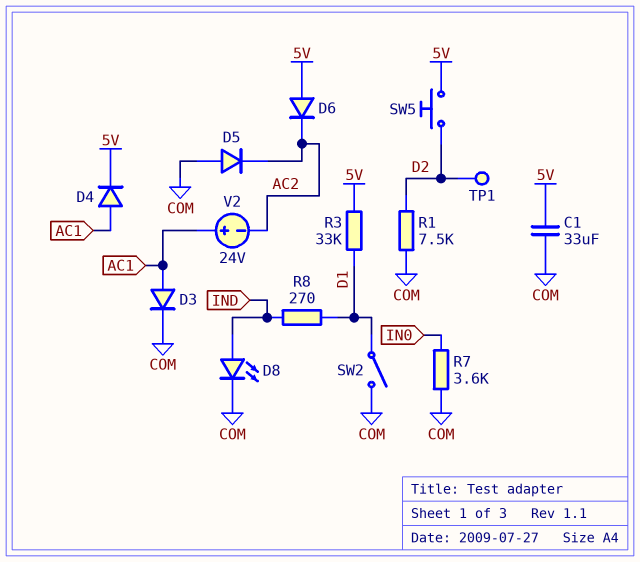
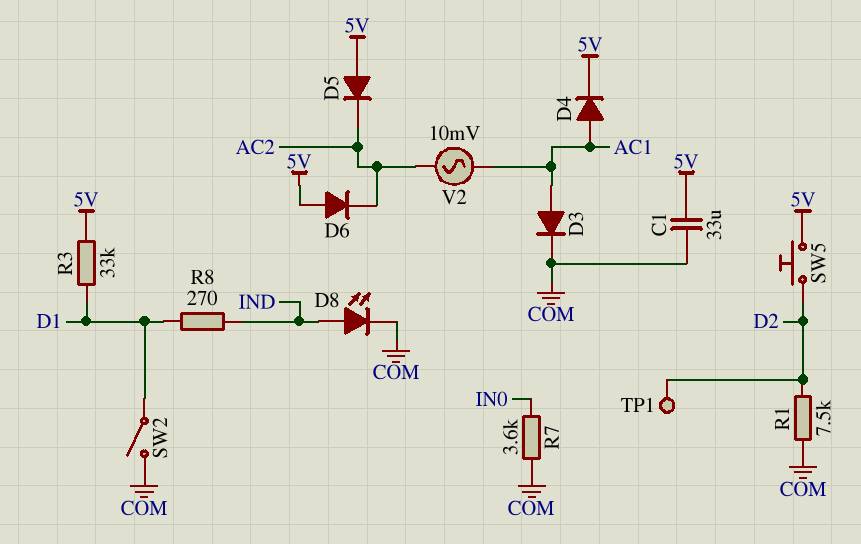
D5: diode (A COM, K AC2) -> diode (A 5V, K AC2)
V2: 24V (plus AC1, minus AC2) -> AC 10mV (AC1, AC2)

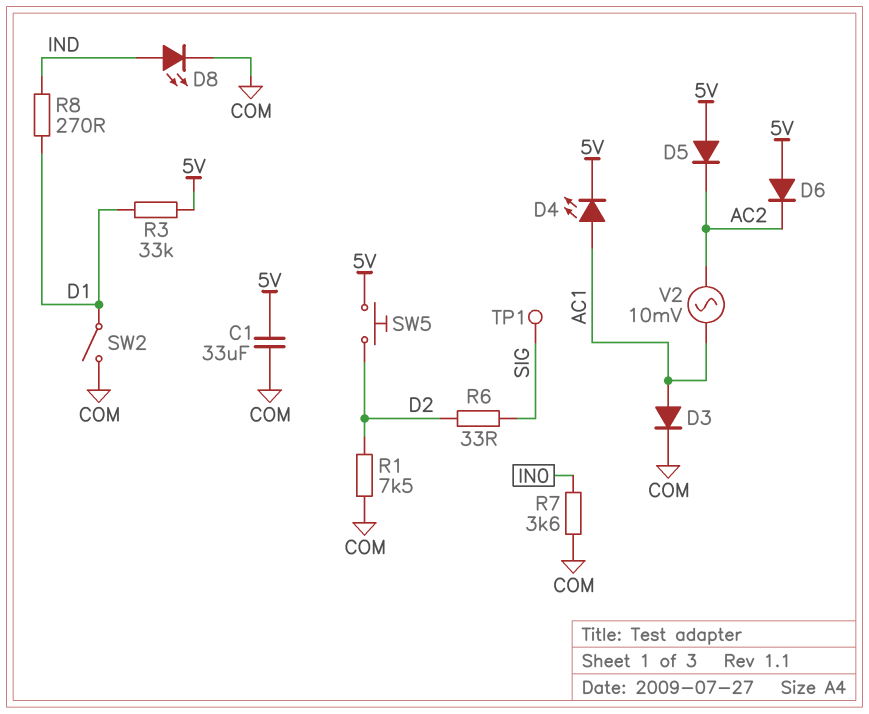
D4: diode (A AC1, K 5V) -> LED (A AC1, K 5V)
R6: none -> 33 (D2, SIG)
TP1: test point (D2) -> test point (SIG)

